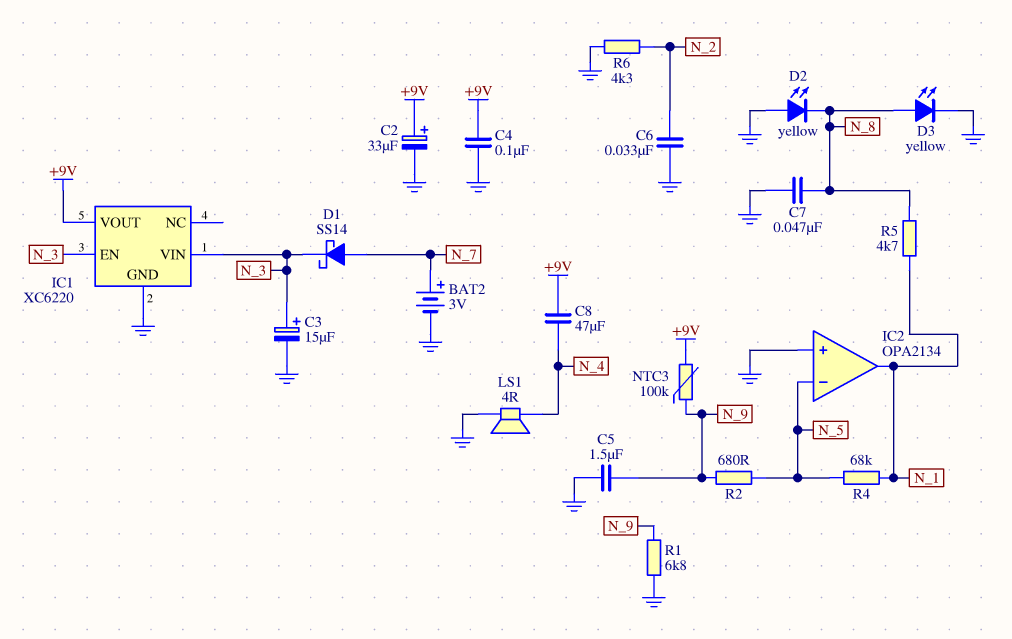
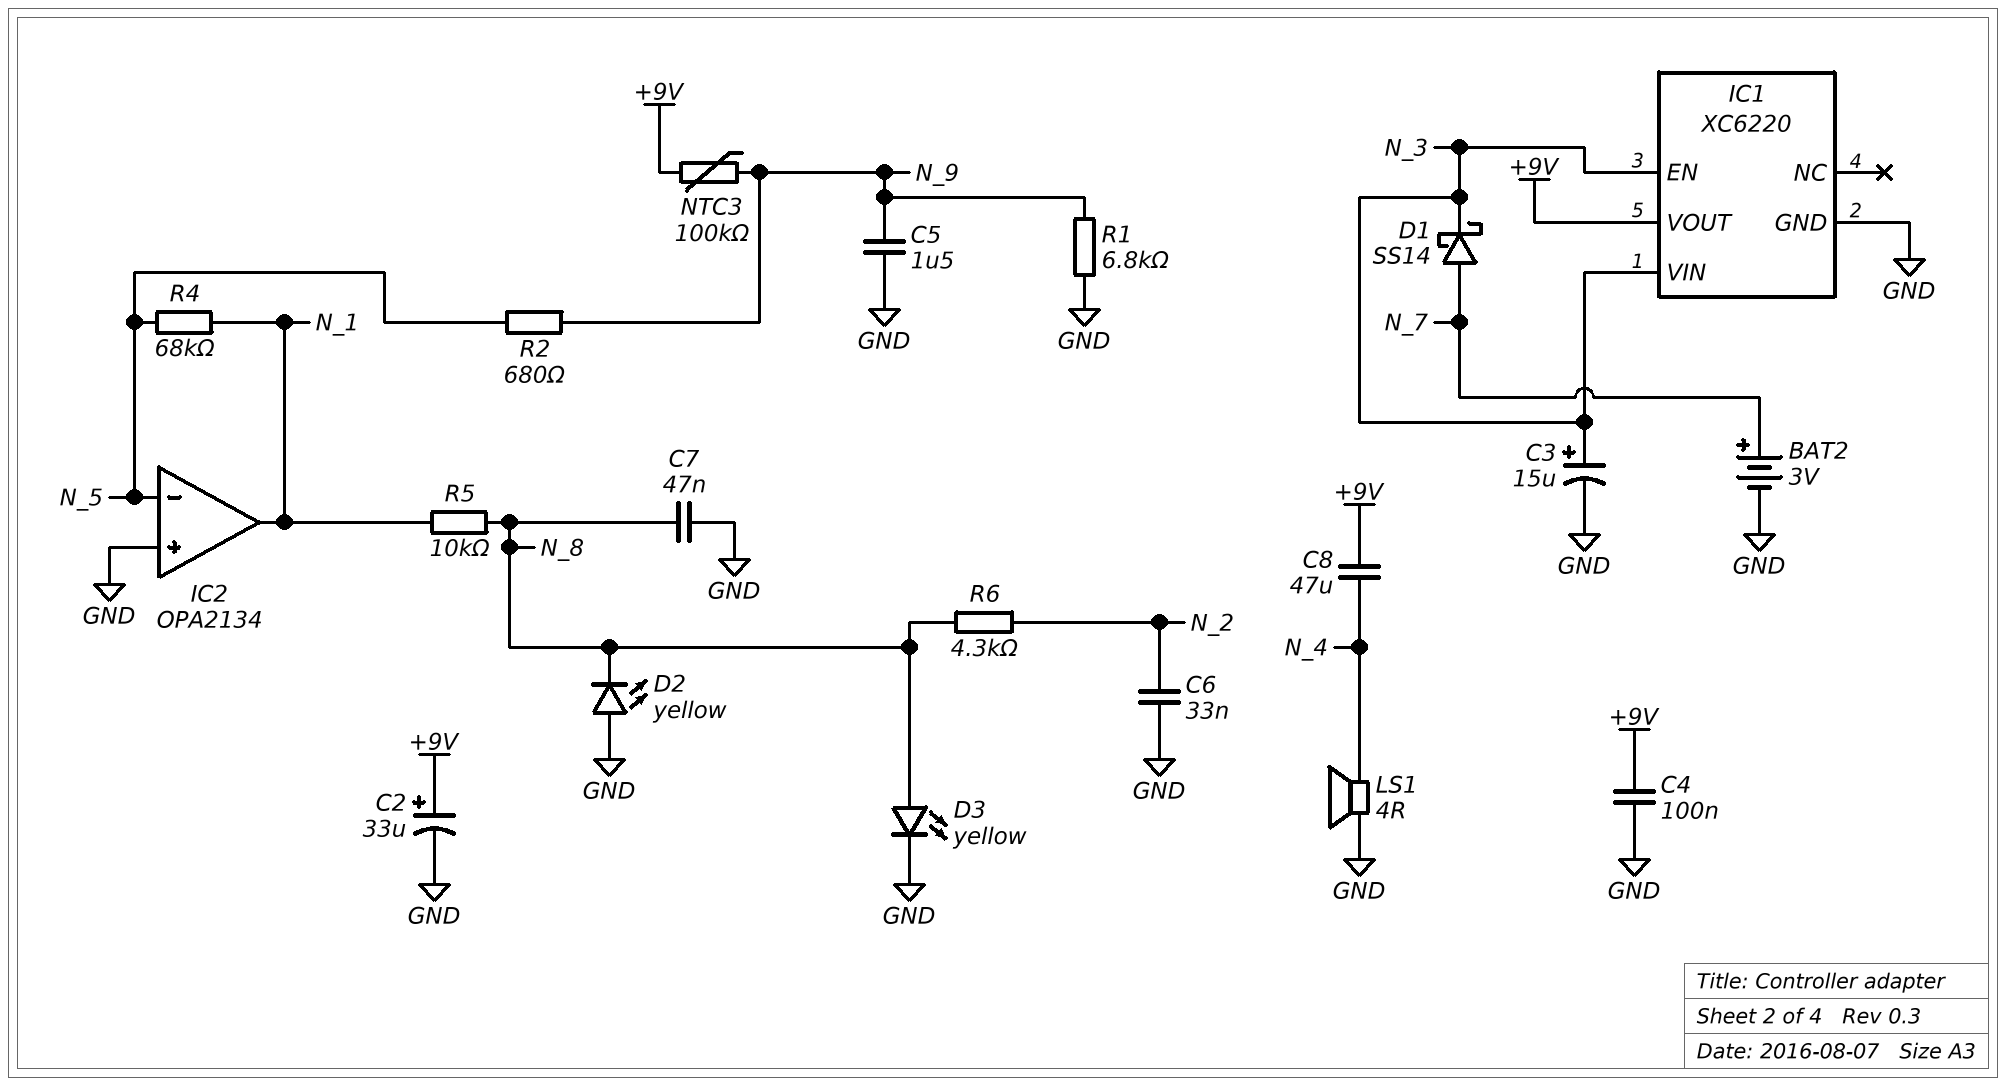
R5: 4.7k (N_1, N_8) -> 10k (N_1, N_8)
R6: 4.3k (GND, N_2) -> 4.3k (N_2, N_8)

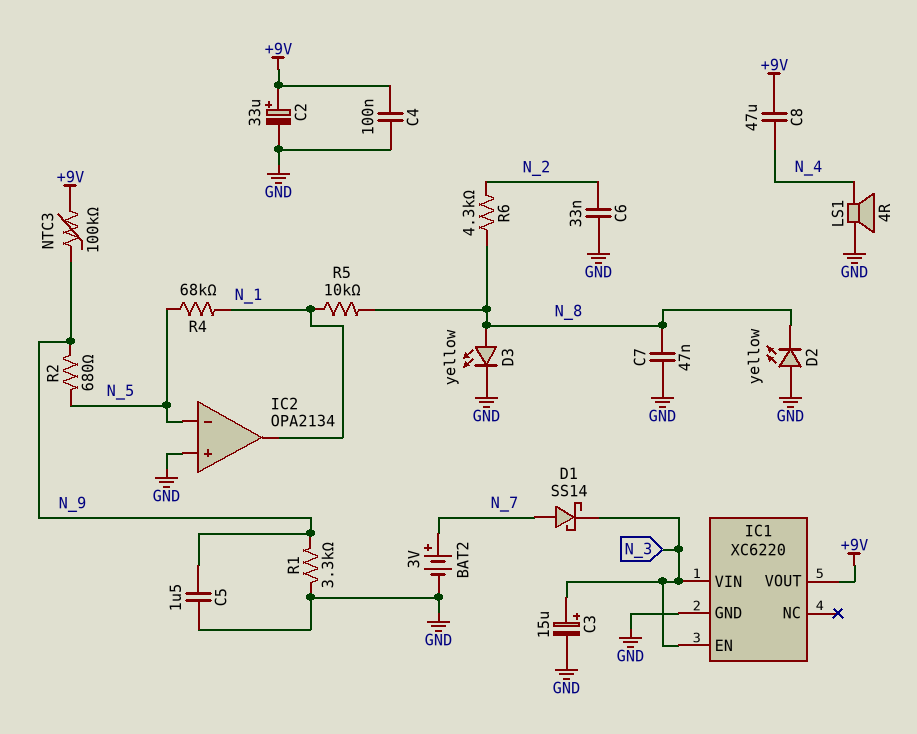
R1: 6.8k (GND, N_9) -> 3.3k (GND, N_9)

